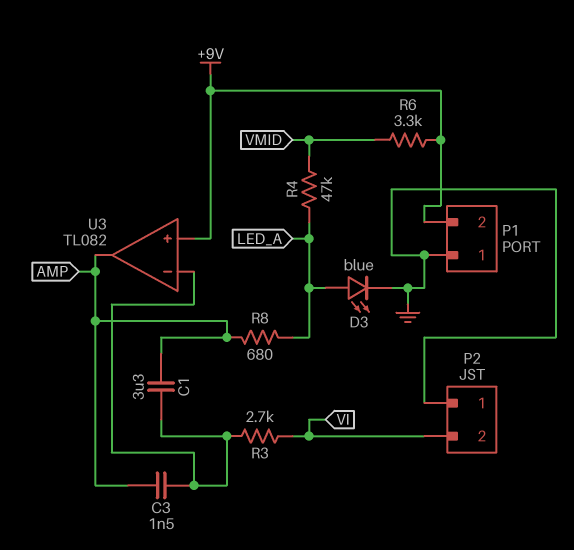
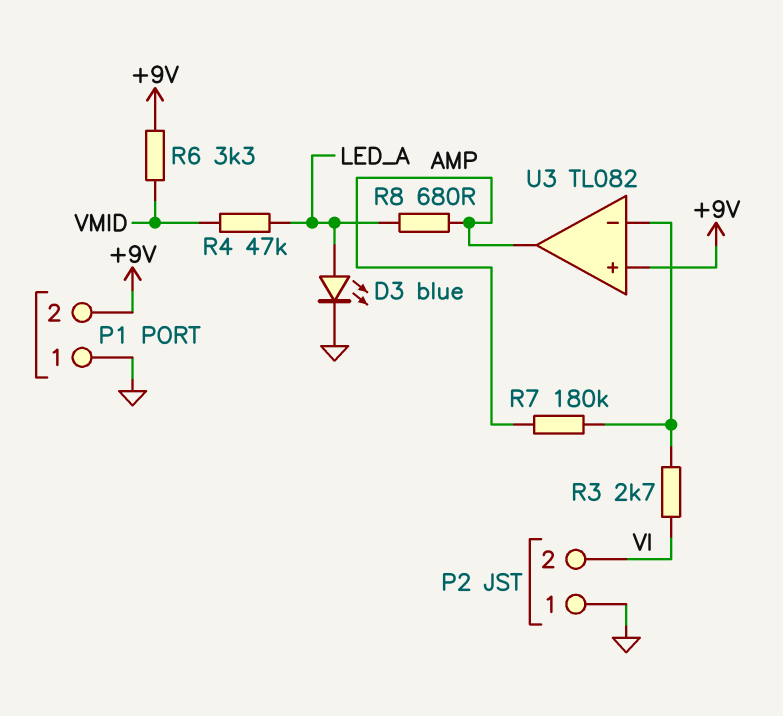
C1: 3.3uF (AMP, U3/in-) -> none
C3: 1.5nF (AMP, U3/in-) -> none
R7: none -> 180k (AMP, U3/in-)

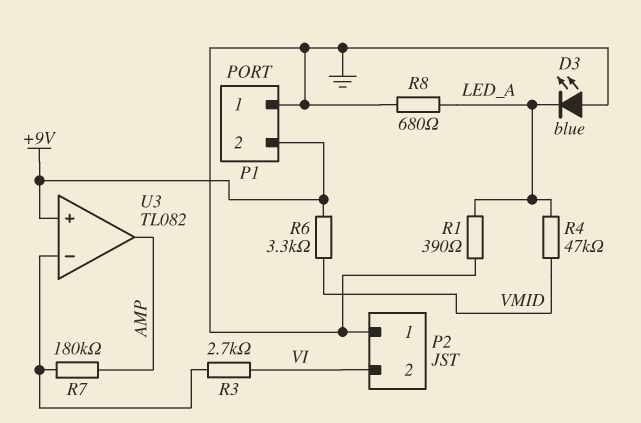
D3: LED blue (A LED_A, K GND) -> LED blue (A GND, K LED_A)
R1: none -> 390 (GND, LED_A)
R8: 680 (AMP, LED_A) -> 680 (GND, LED_A)

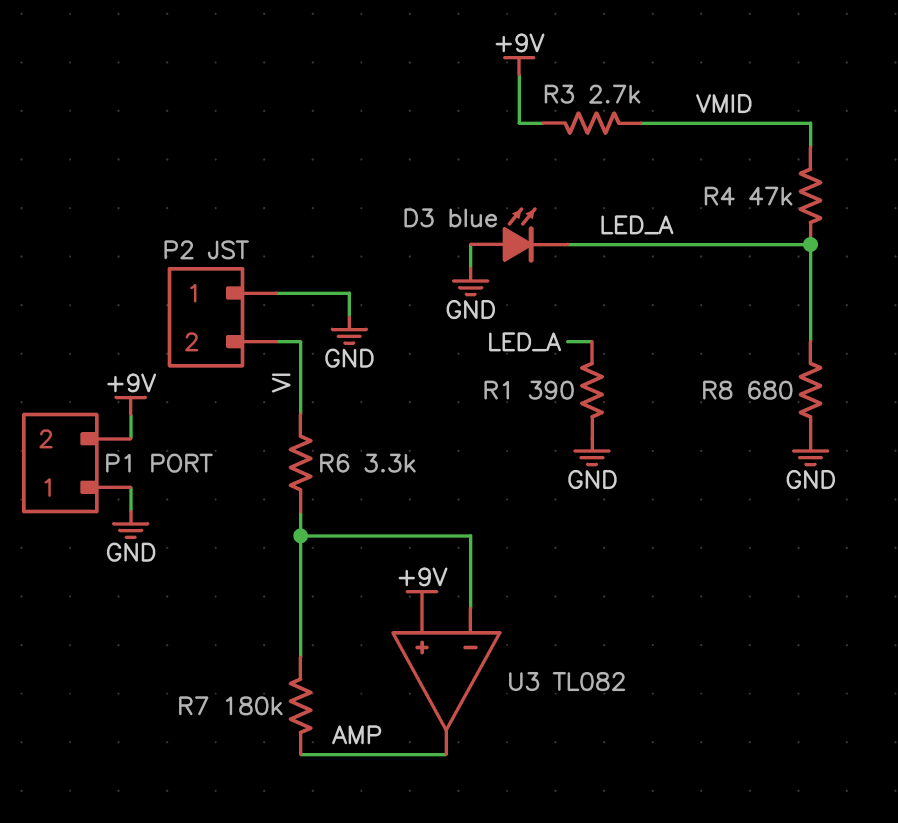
R3: 2.7k (U3/in-, VI) -> 2.7k (+9V, VMID)
R6: 3.3k (+9V, VMID) -> 3.3k (U3/in-, VI)

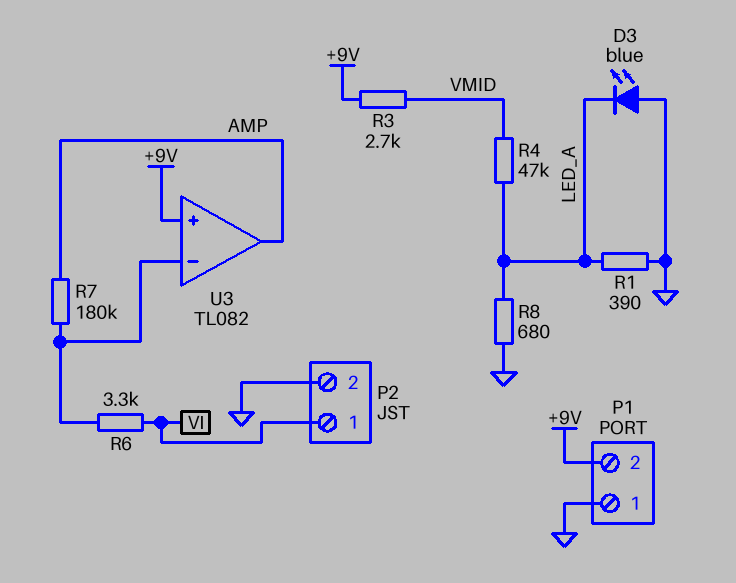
P2 pin 1: GND -> VI
P2 pin 2: VI -> GND

